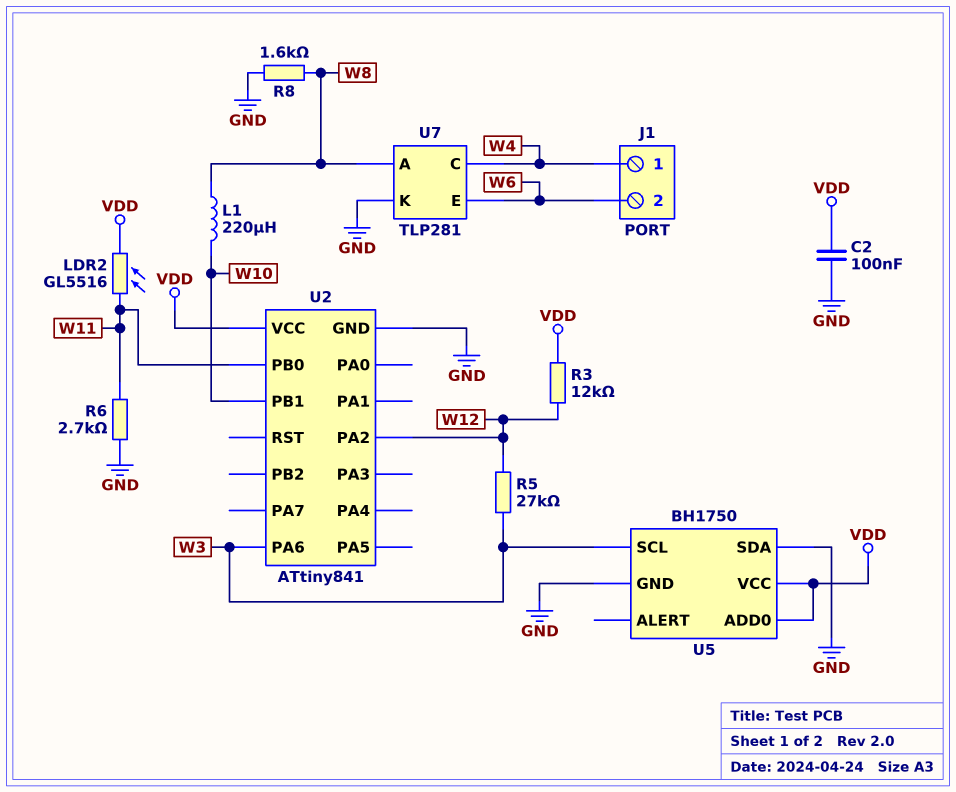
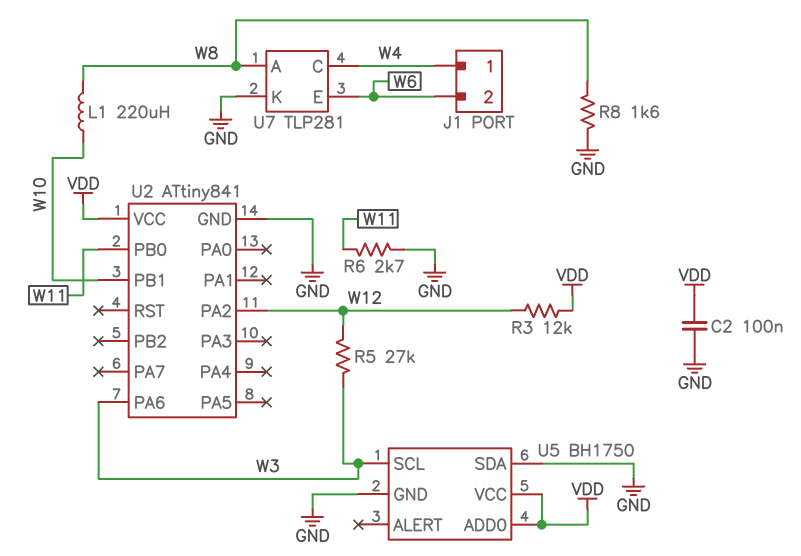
LDR2: GL5516 (VDD, W11) -> none

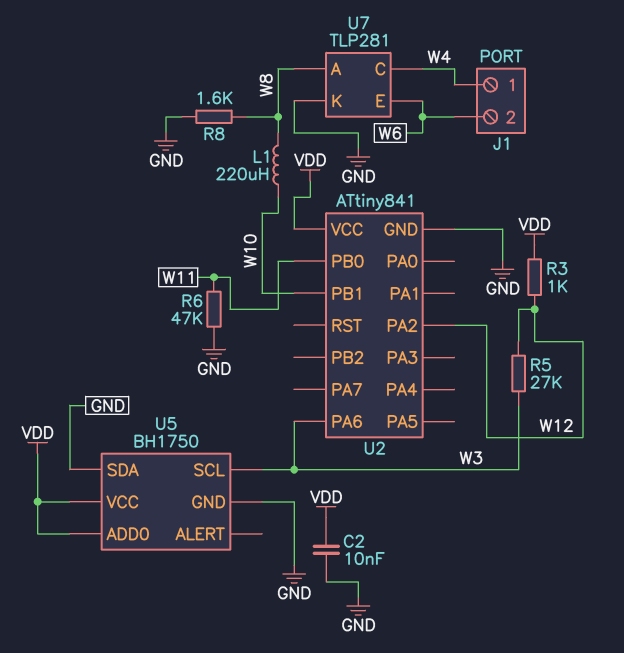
C2: 100nF (GND, VDD) -> 10nF (GND, VDD)
R3: 12k (VDD, W12) -> 1k (VDD, W12)
R6: 2.7k (GND, W11) -> 47k (GND, W11)

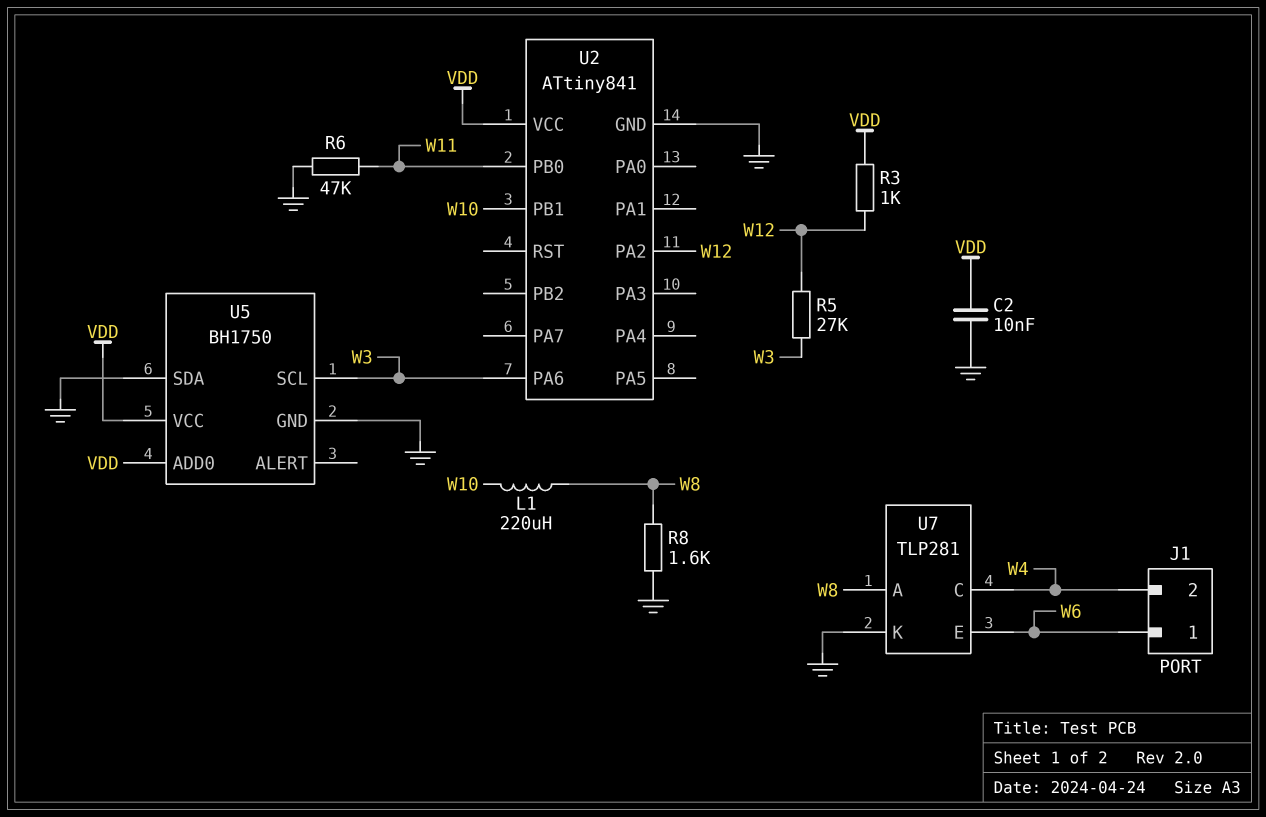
J1 pin 1: W4 -> W6
J1 pin 2: W6 -> W4

